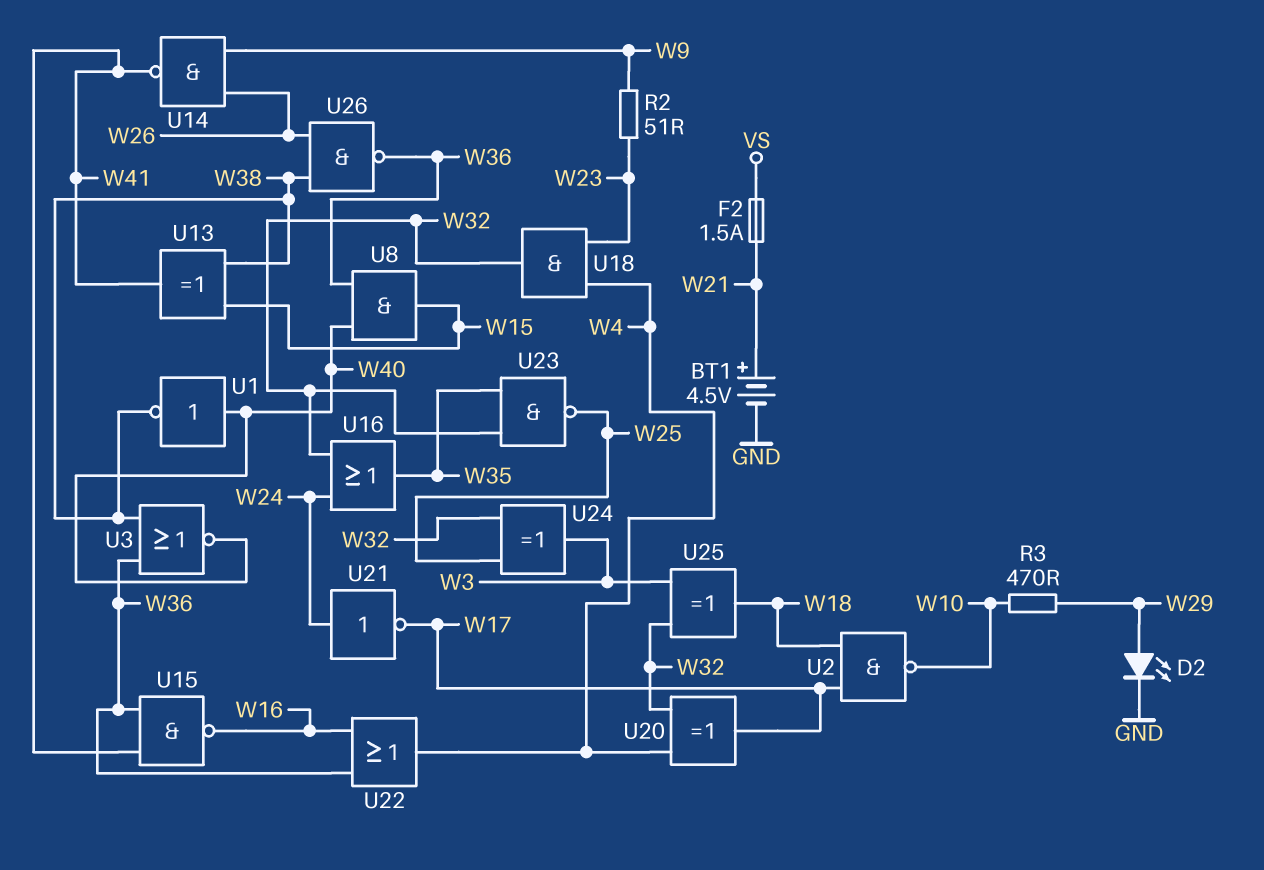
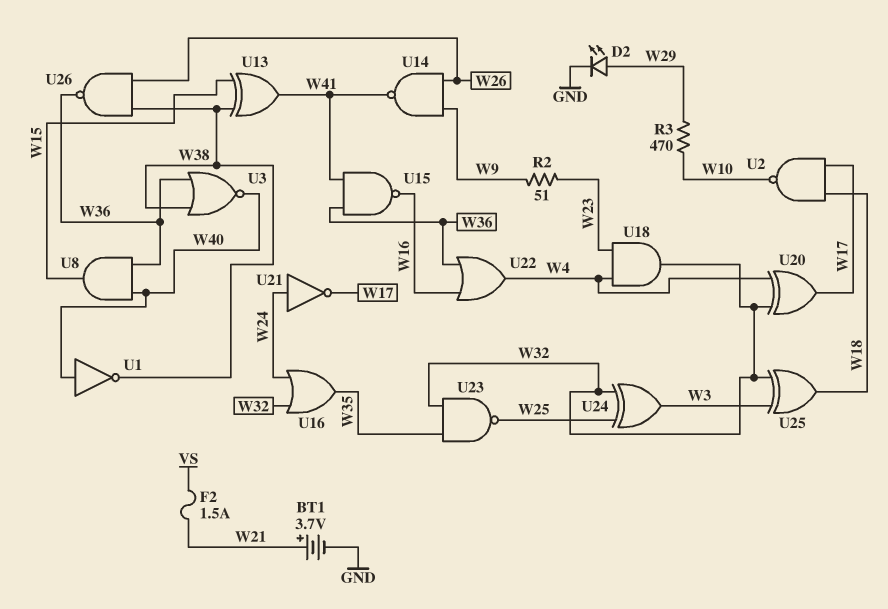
BT1: 4.5V (plus W21, minus GND) -> 3.7V (plus W21, minus GND)

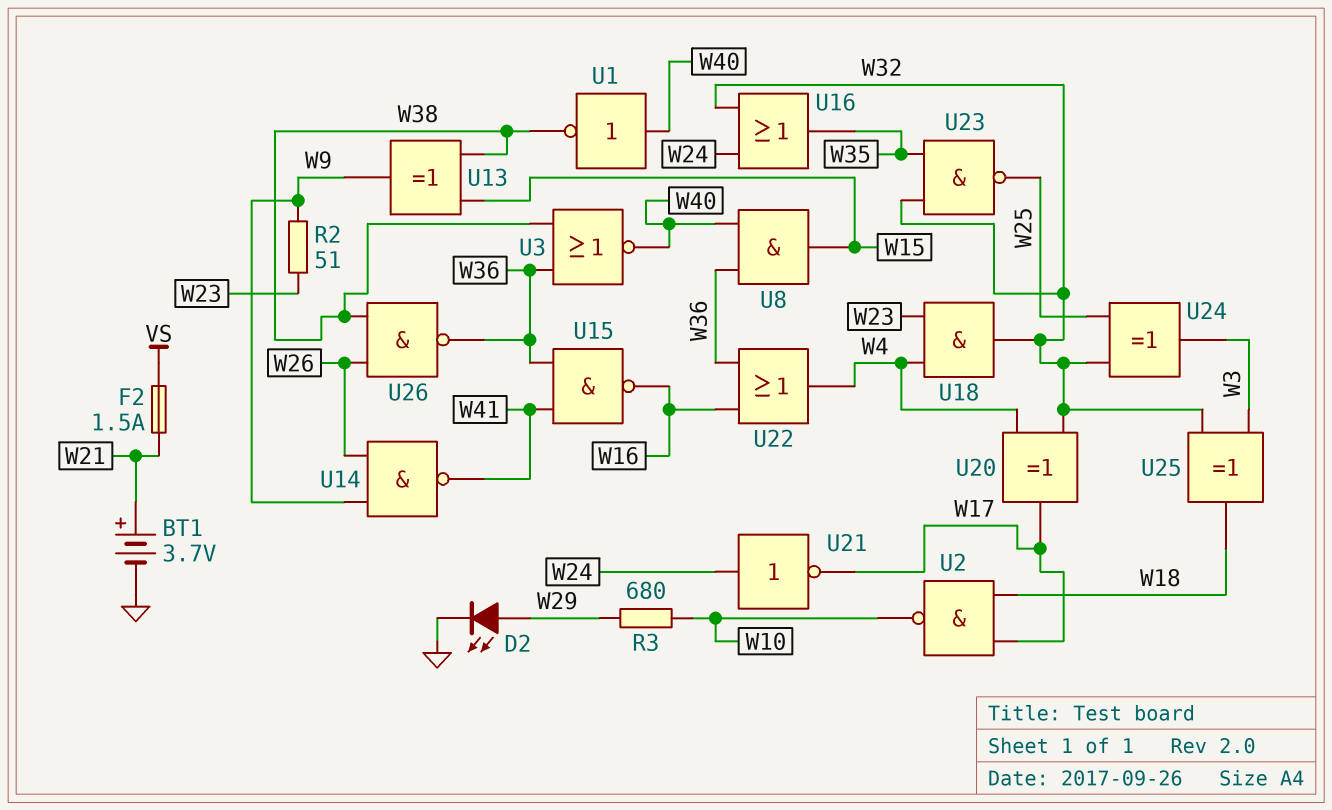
R3: 470 (W10, W29) -> 680 (W10, W29)
U13: XOR (in W15, in W38, out W41) -> XOR (in W15, in W38, out W9)

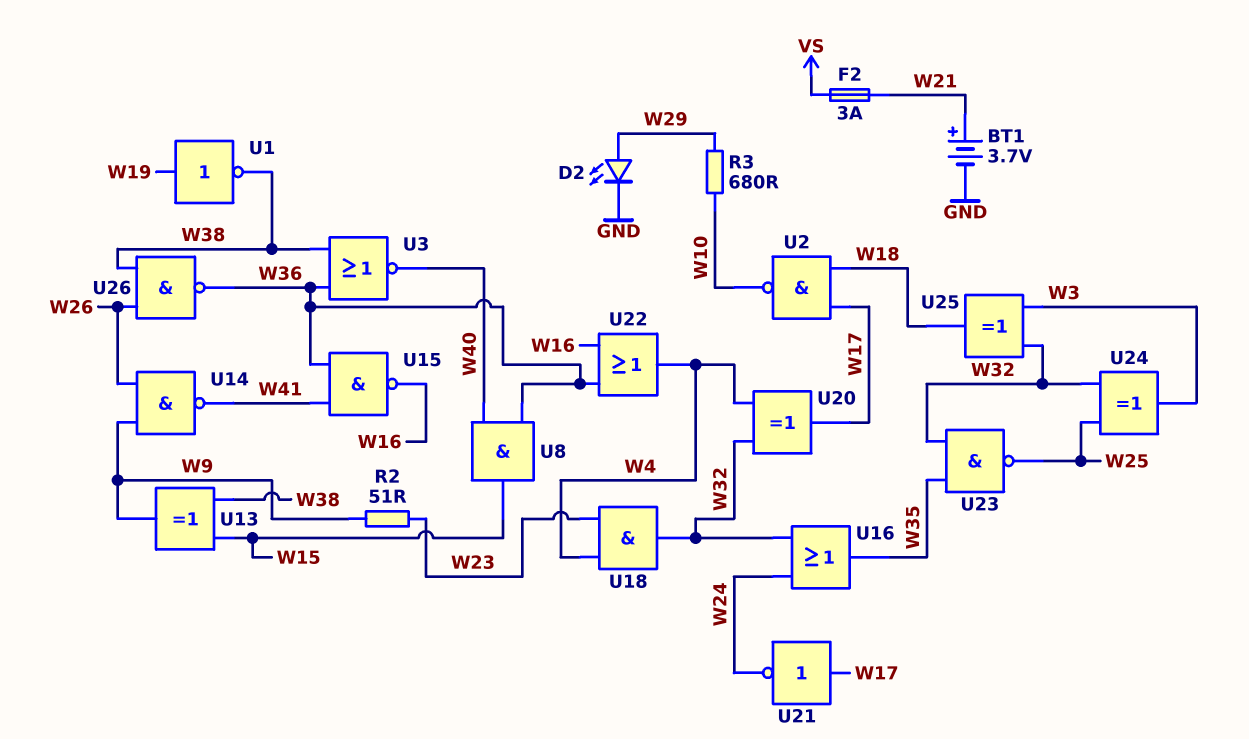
F2: 1.5A (VS, W21) -> 3A (VS, W21)
U1: NOT (in W40, out W38) -> NOT (in W19, out W38)
U21: NOT (in W24, out W17) -> NOT (in W17, out W24)

